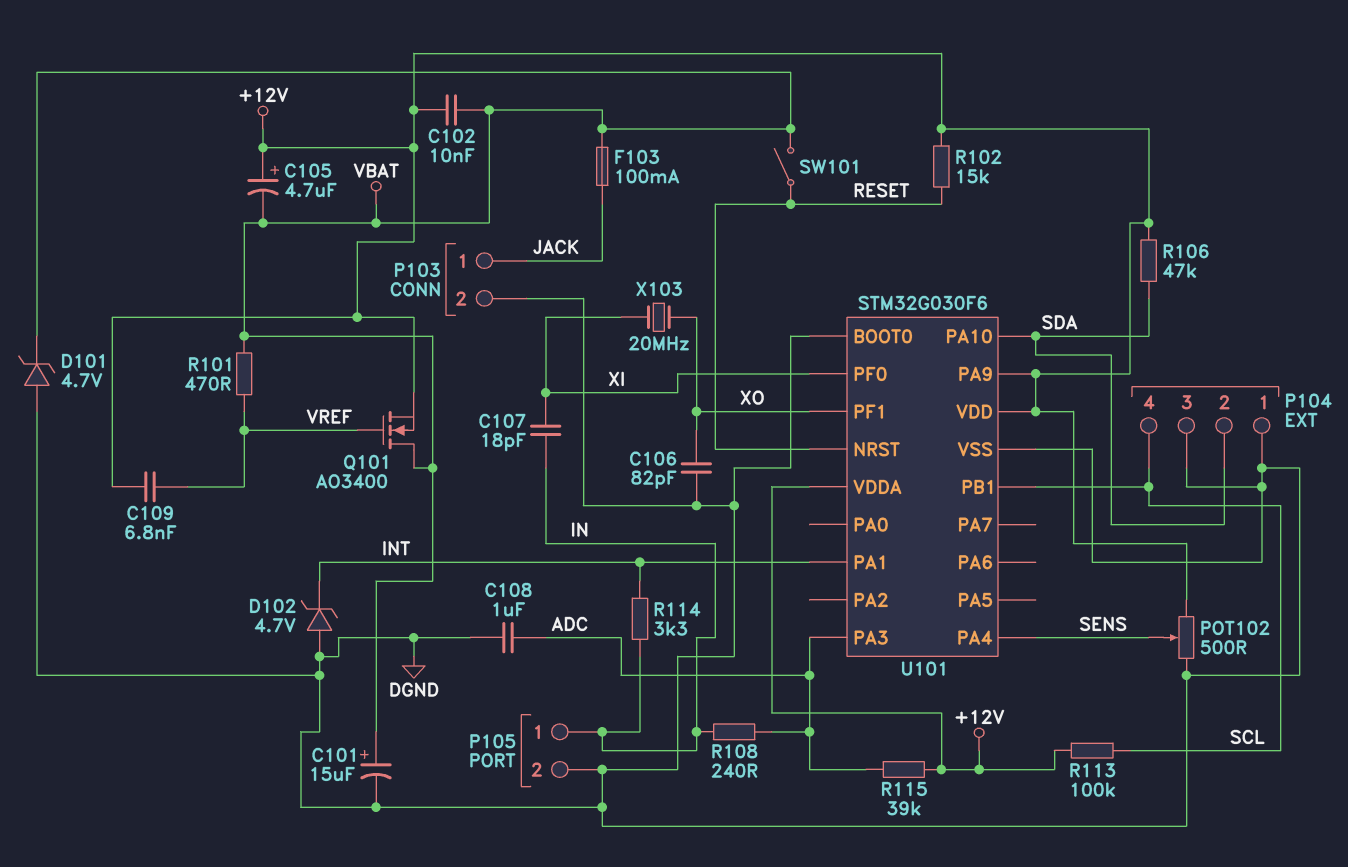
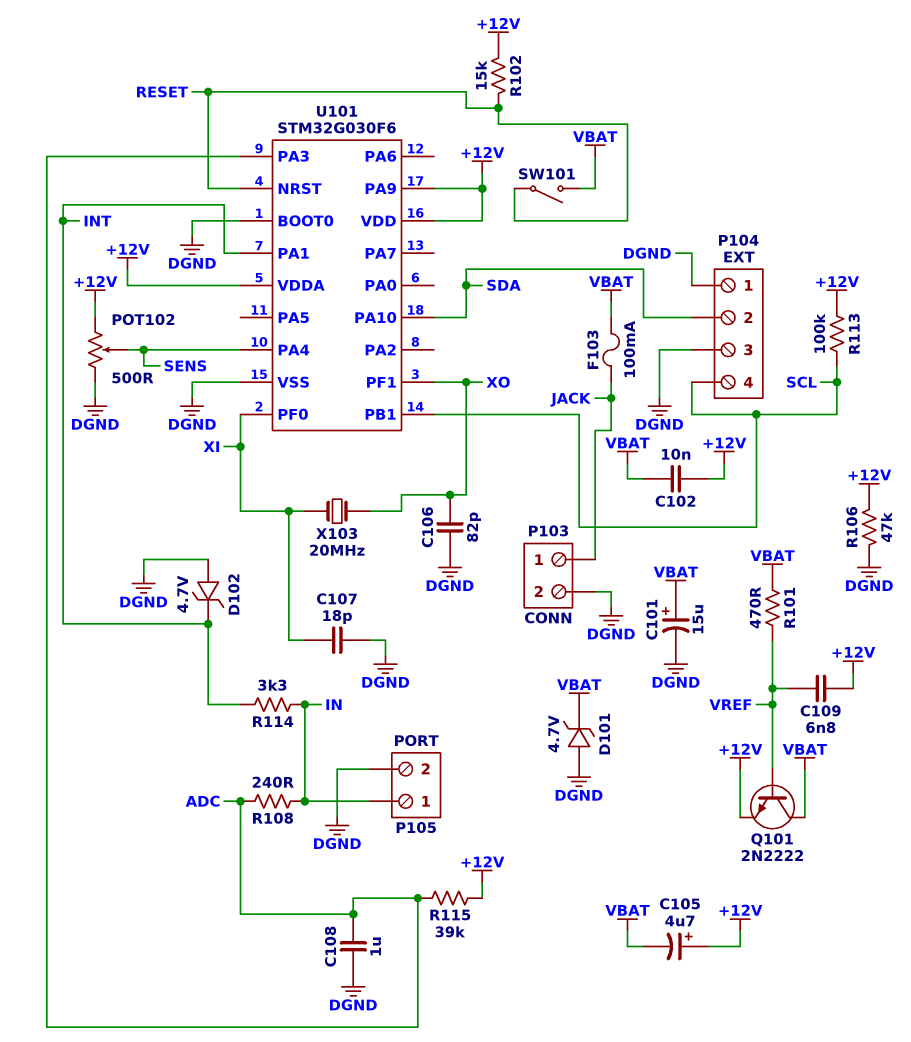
C107: 18pF (IN, XI) -> 18pF (DGND, XI)
Q101: NMOS AO3400 (G VREF, D VBAT, S +12V) -> NPN 2N2222 (B VREF, C VBAT, E +12V)
R106: 47k (+12V, SDA) -> 47k (+12V, DGND)

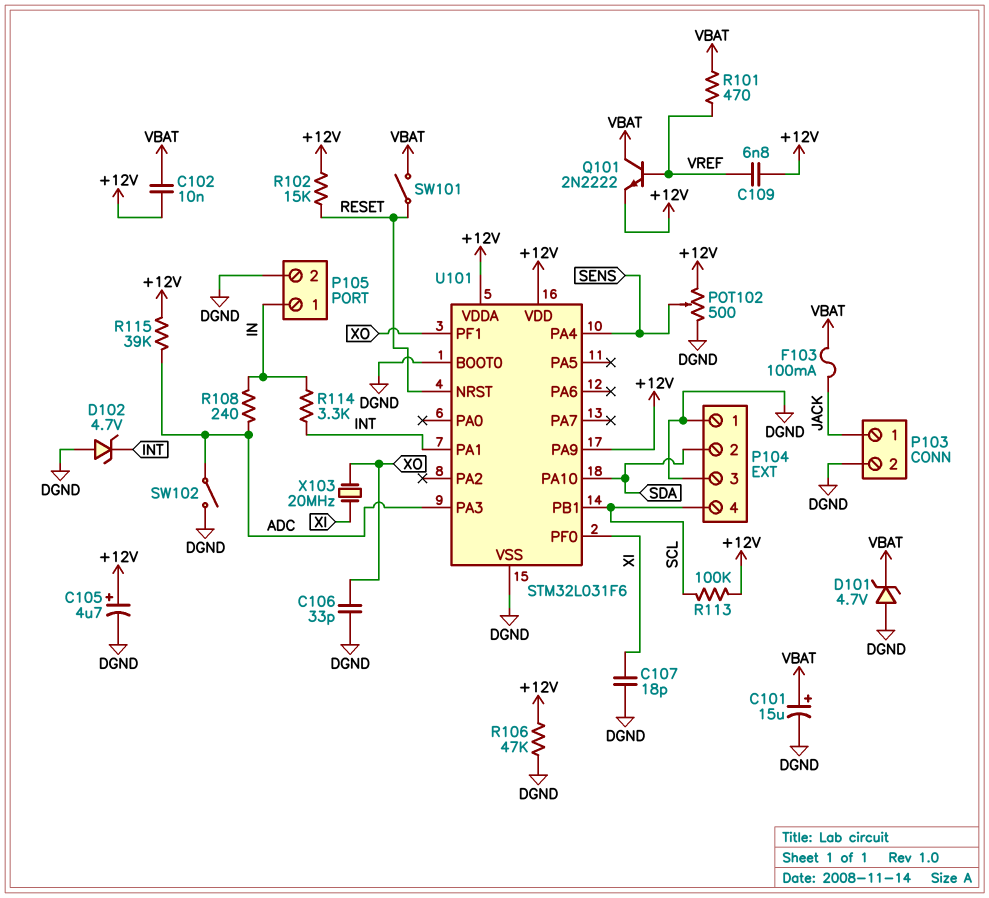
C105: 4.7uF (plus +12V, minus VBAT) -> 4.7uF (plus +12V, minus DGND)
C106: 82pF (DGND, XO) -> 33pF (DGND, XO)
C108: 1uF (ADC, DGND) -> none
SW102: none -> switch (ADC, DGND)
U101: STM32G030F6 -> STM32L031F6

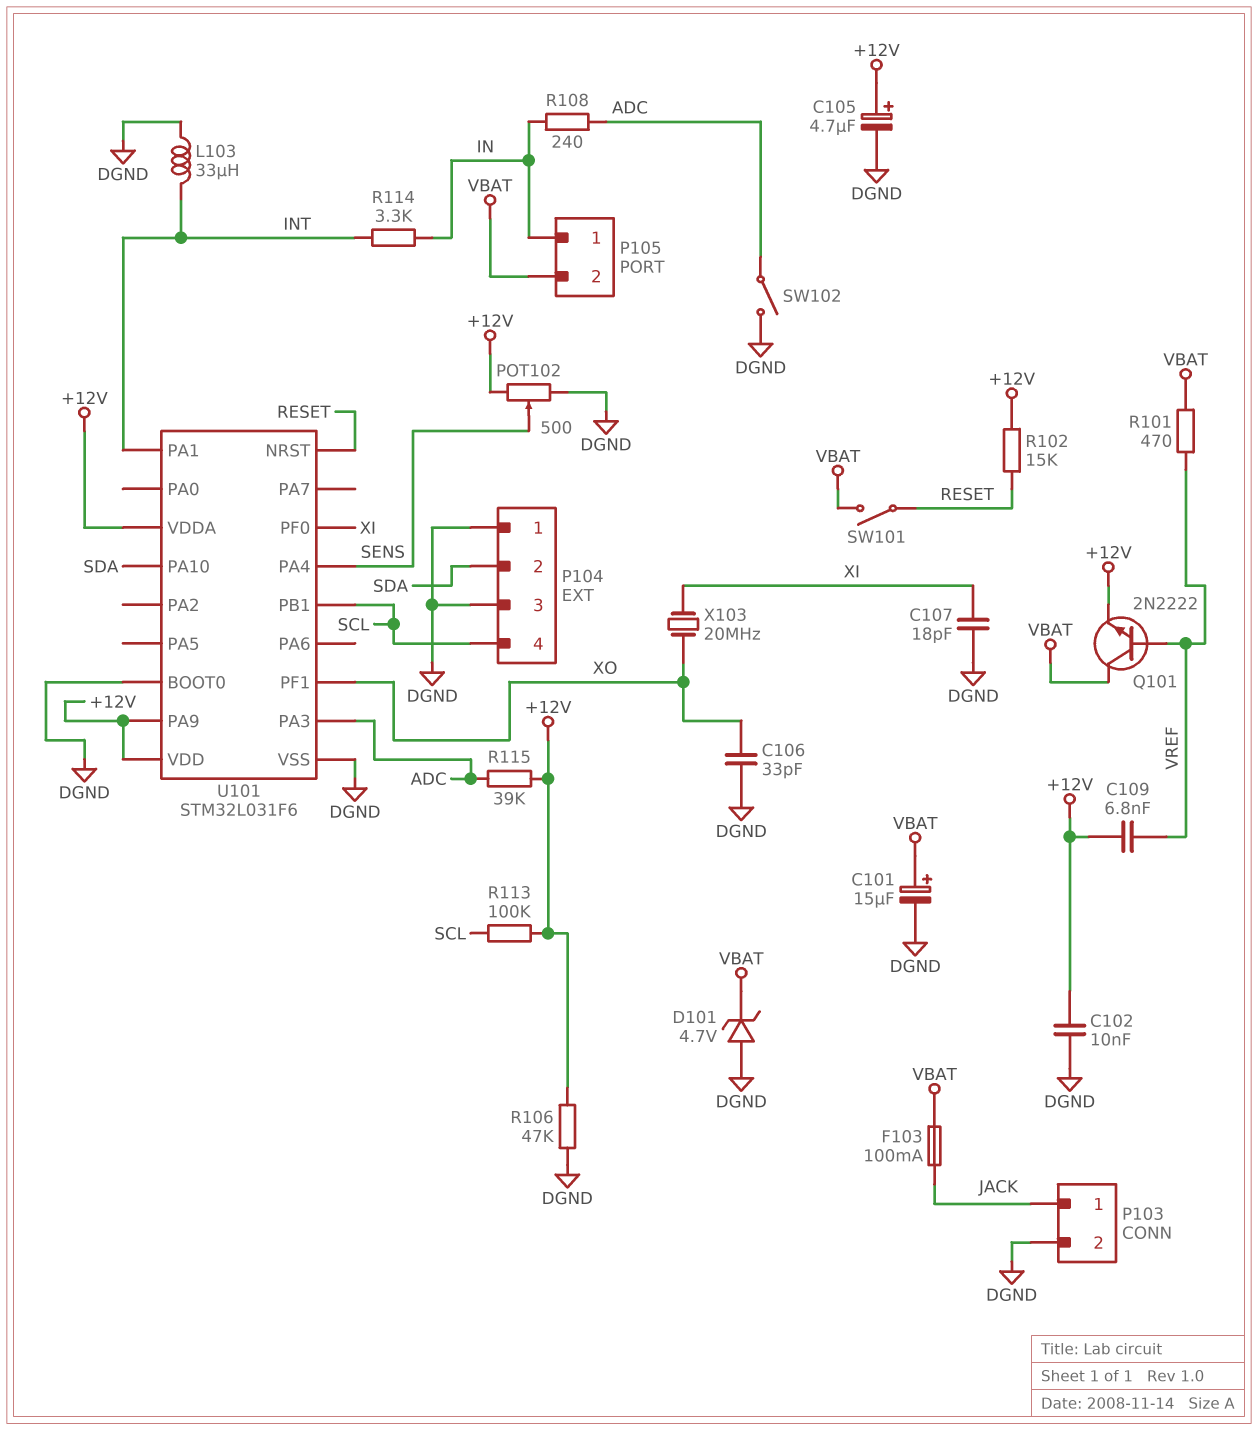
C102: 10nF (+12V, VBAT) -> 10nF (+12V, DGND)
D102: zener 4.7V (A DGND, K INT) -> none
L103: none -> 33uH (DGND, INT)
P105 pin 2: DGND -> VBAT

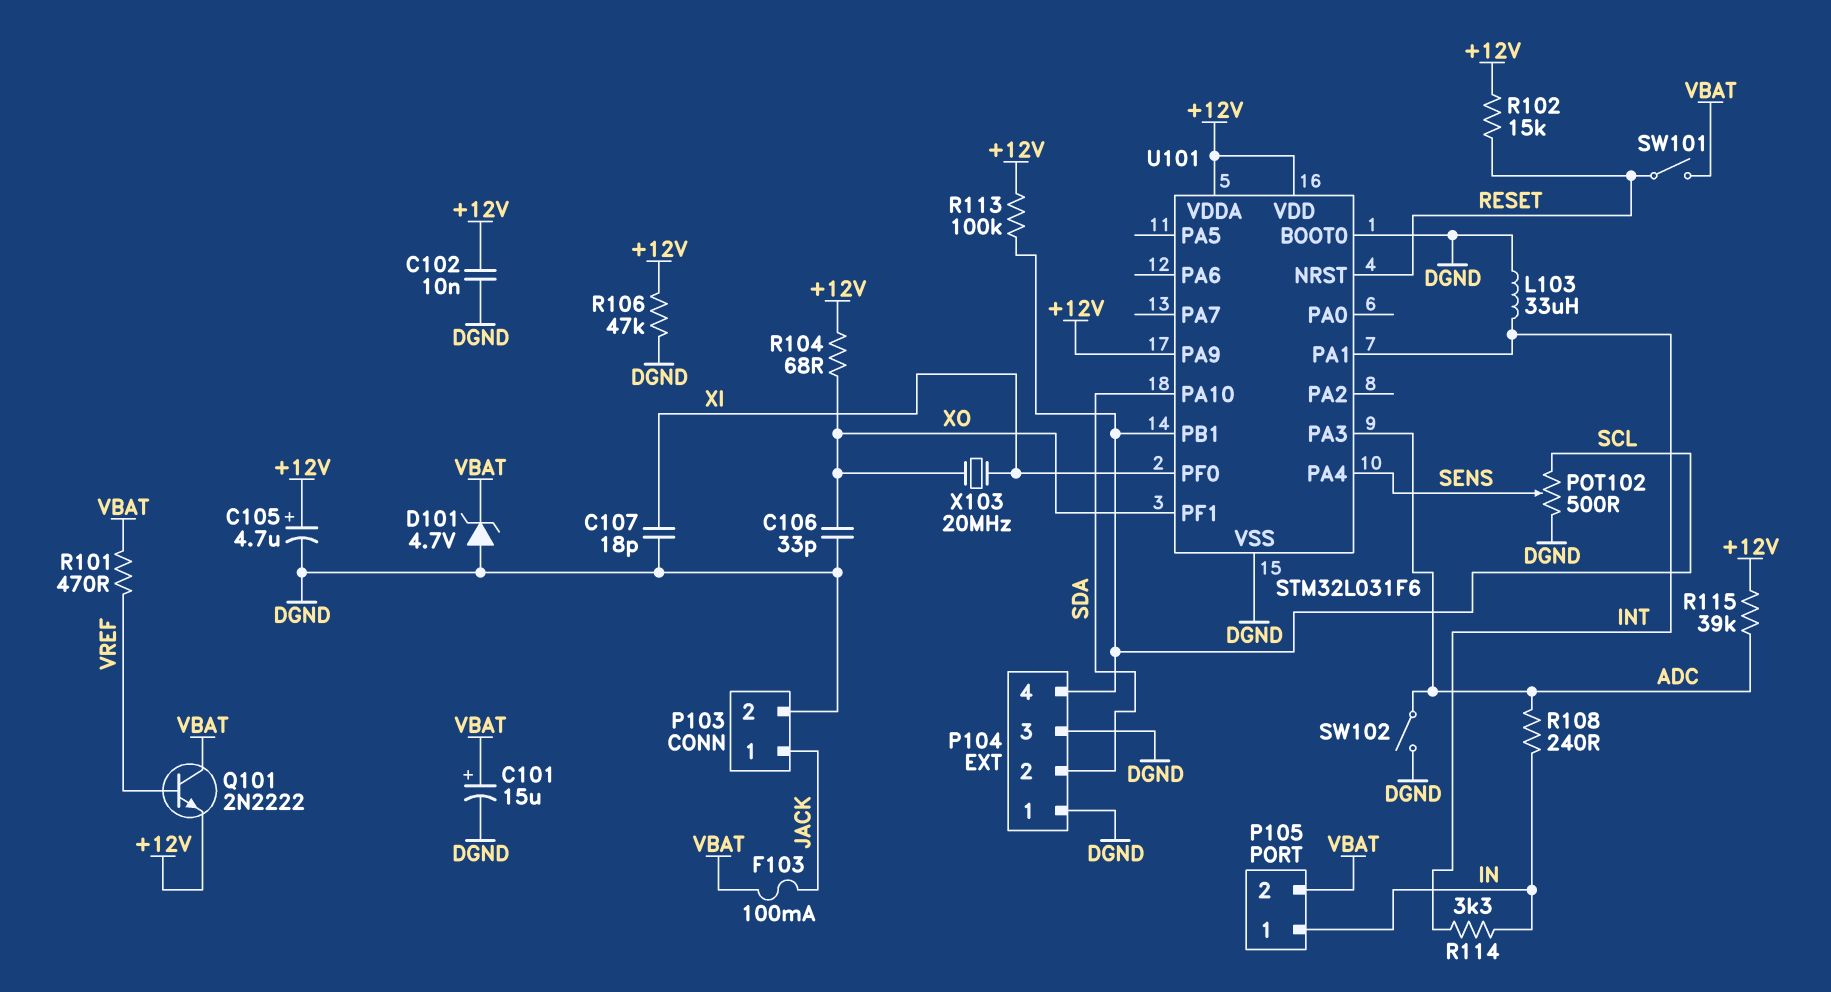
C109: 6.8nF (+12V, VREF) -> none
POT102: 500 (+12V, DGND, wiper SENS) -> 500 (DGND, SCL, wiper SENS)
R104: none -> 68 (+12V, XO)

